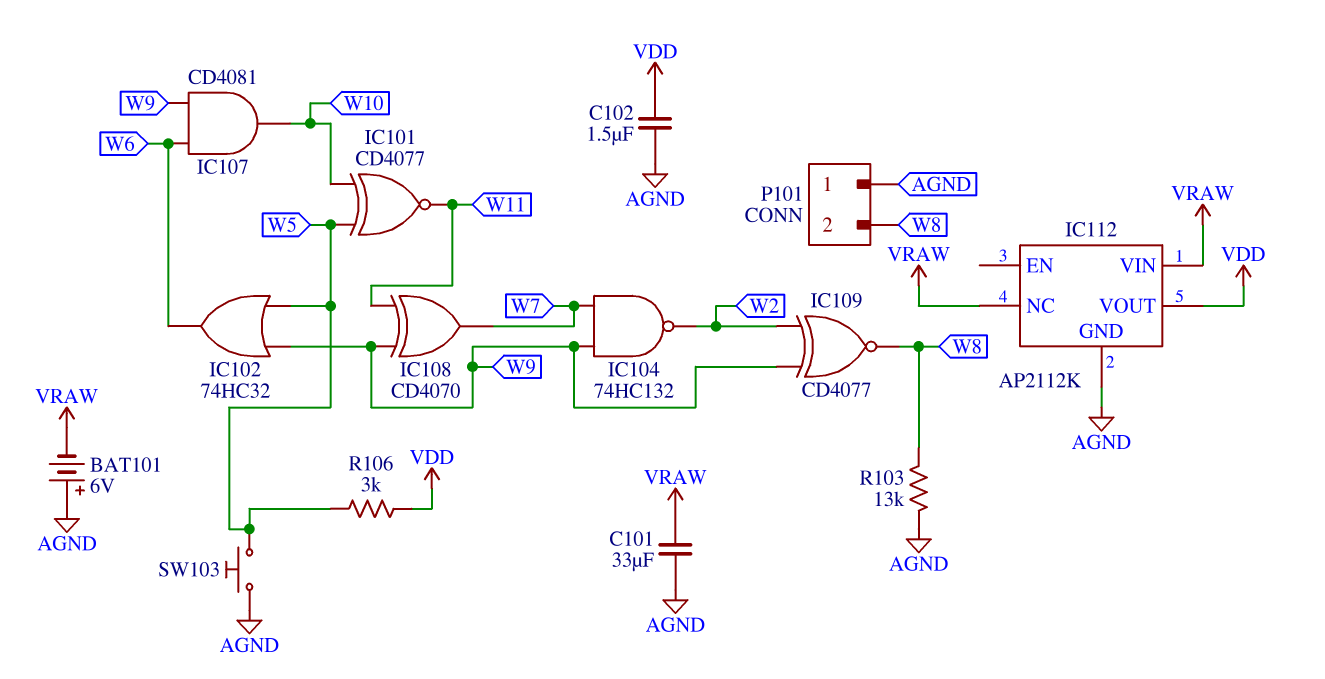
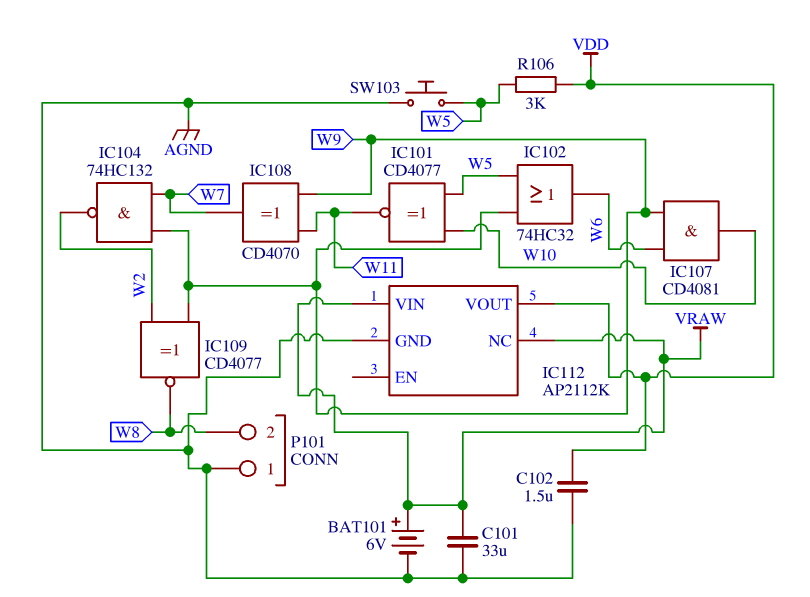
BAT101: 6V (plus AGND, minus VRAW) -> 6V (plus VRAW, minus AGND)
R103: 13k (AGND, W8) -> none

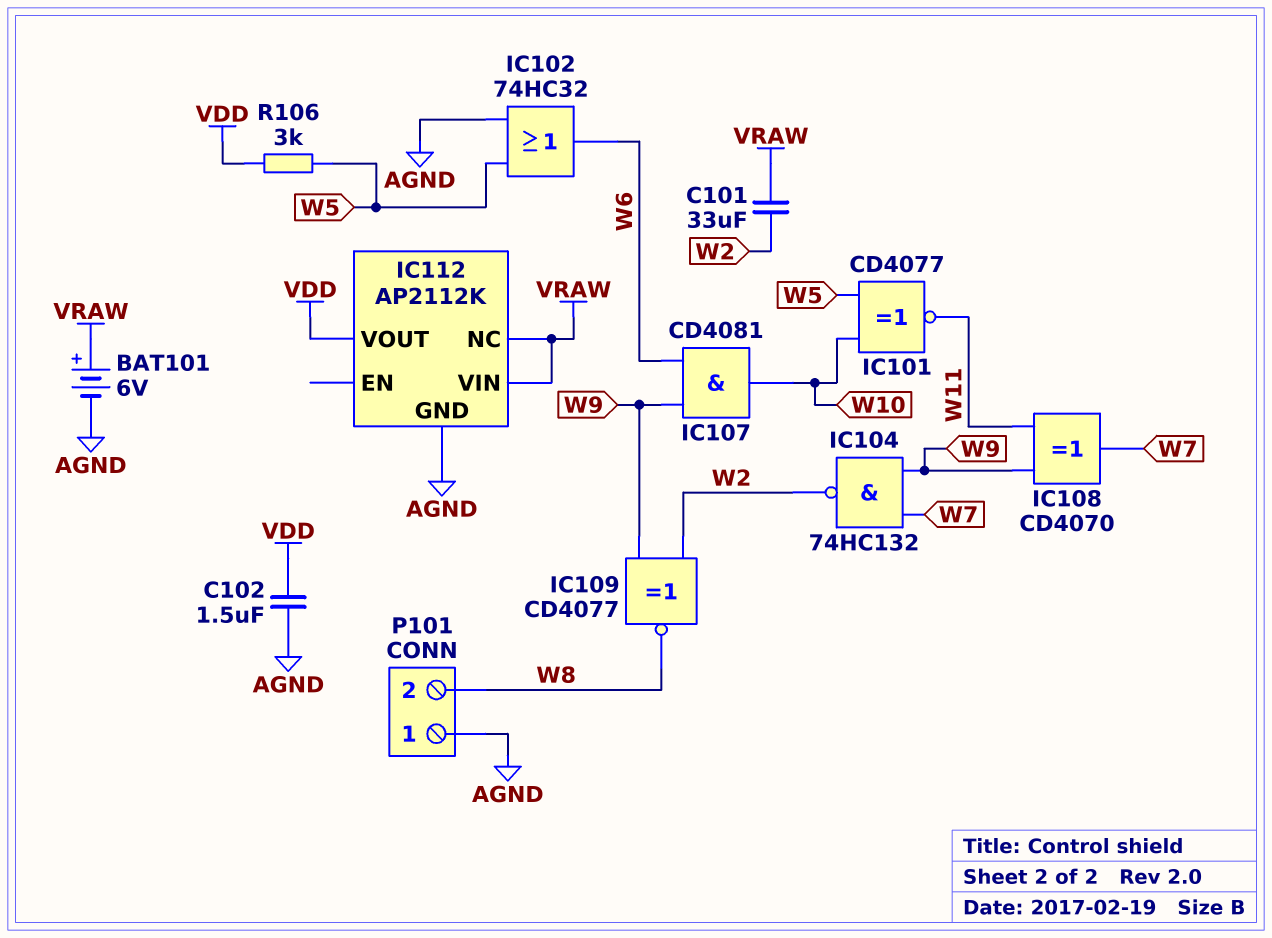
C101: 33uF (AGND, VRAW) -> 33uF (VRAW, W2)
IC102: OR 74HC32 (in W5, in W9, out W6) -> OR 74HC32 (in AGND, in W5, out W6)
SW103: button (AGND, W5) -> none

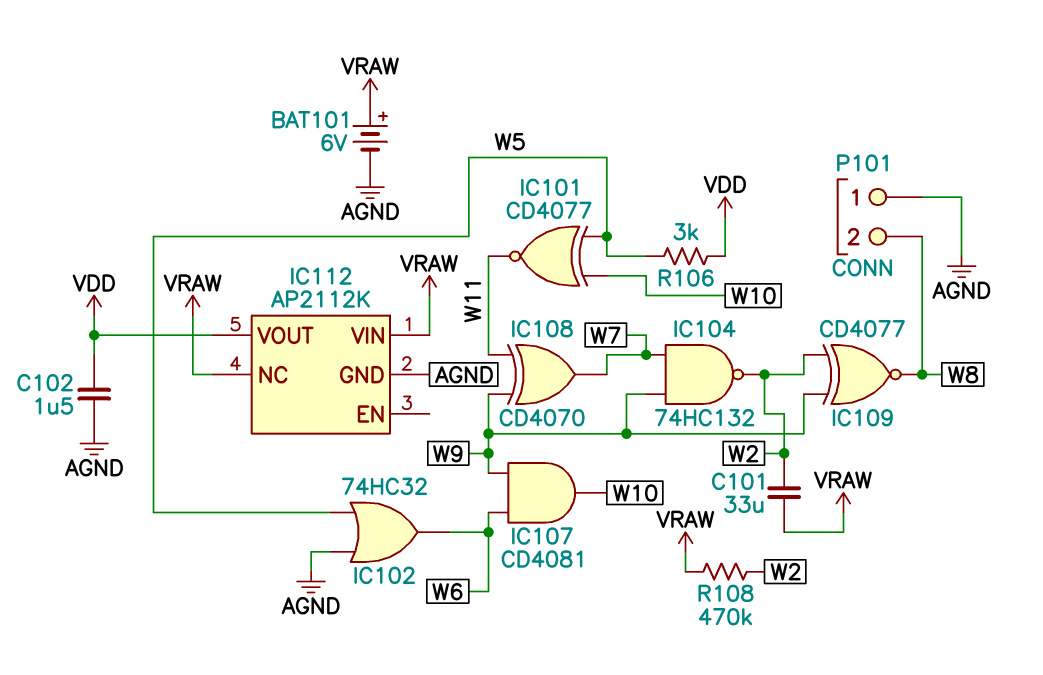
R108: none -> 470k (VRAW, W2)

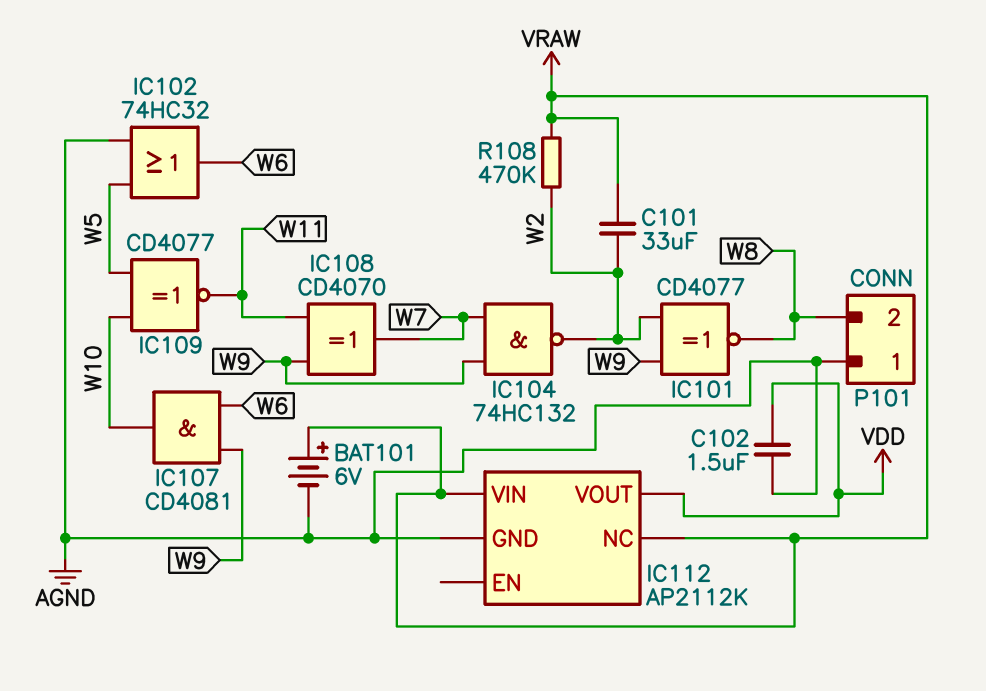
IC101: XNOR CD4077 (in W5, in W10, out W11) -> XNOR CD4077 (in W2, in W9, out W8)
IC109: XNOR CD4077 (in W2, in W9, out W8) -> XNOR CD4077 (in W5, in W10, out W11)
R106: 3k (VDD, W5) -> none

